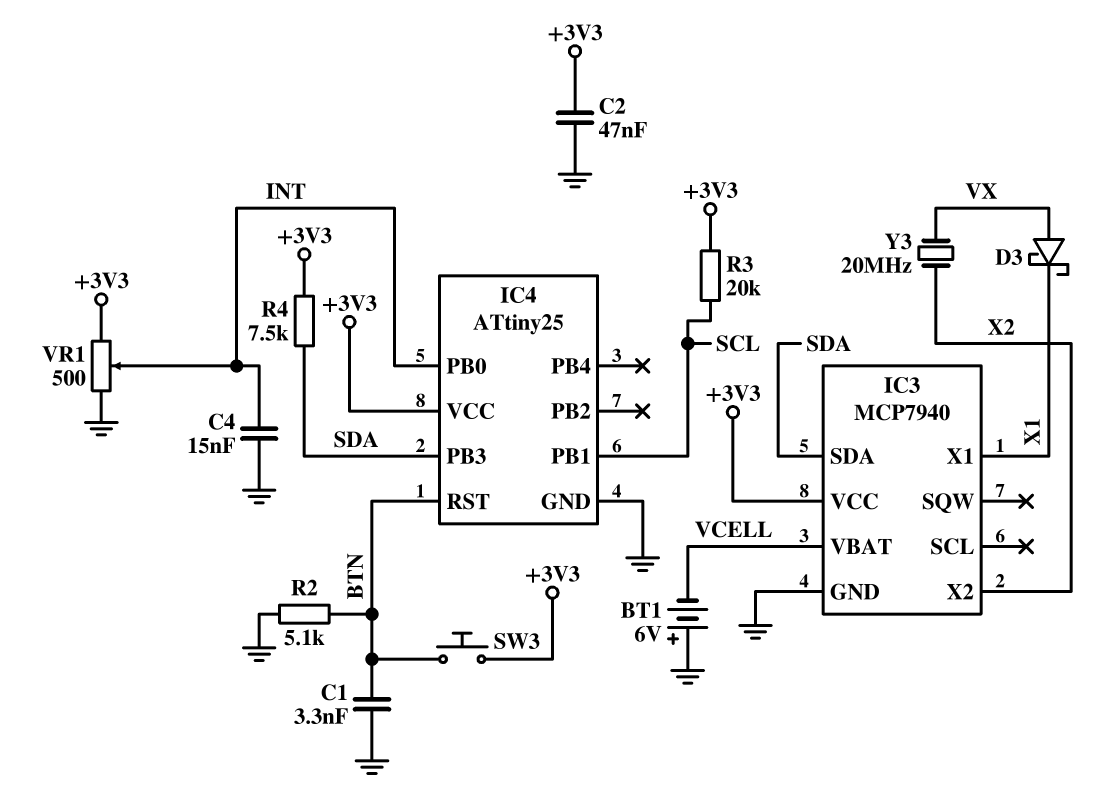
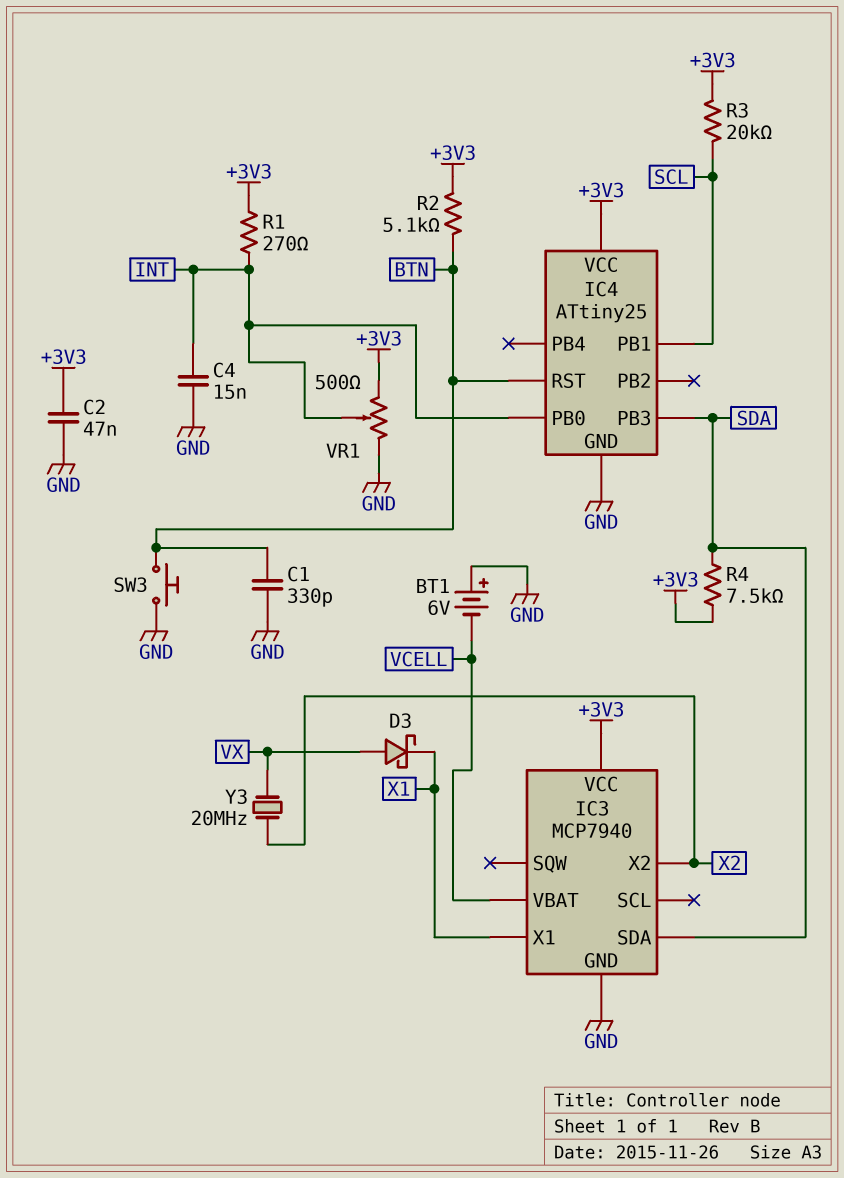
C1: 3.3nF (BTN, GND) -> 330pF (BTN, GND)
R1: none -> 270 (+3V3, INT)
R2: 5.1k (BTN, GND) -> 5.1k (+3V3, BTN)
SW3: button (+3V3, BTN) -> button (BTN, GND)

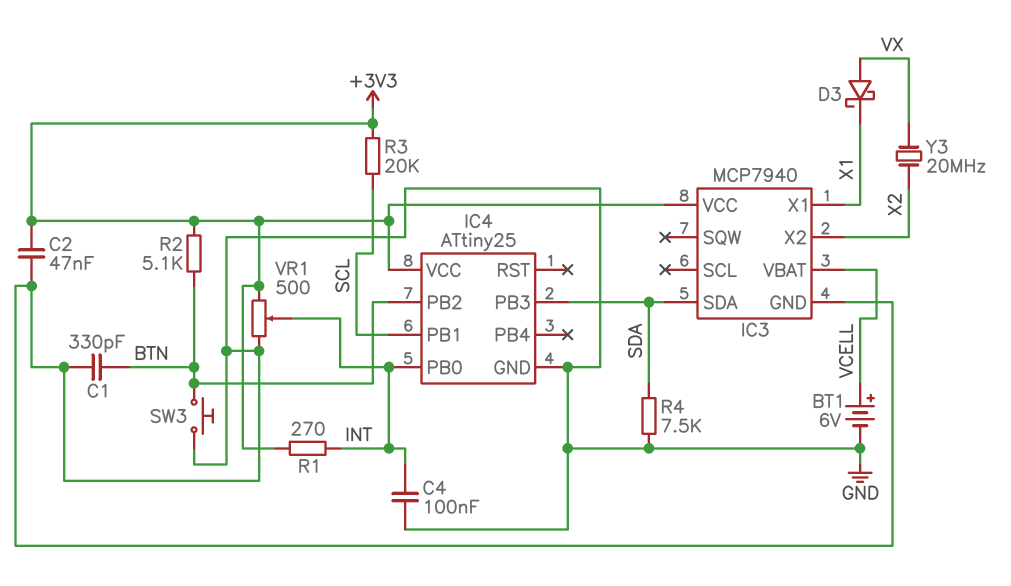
BT1: 6V (plus GND, minus VCELL) -> 6V (plus VCELL, minus GND)
C4: 15nF (GND, INT) -> 100nF (GND, INT)
IC4 pin PB2: none -> BTN
IC4 pin RST: BTN -> none
R4: 7.5k (+3V3, SDA) -> 7.5k (GND, SDA)

